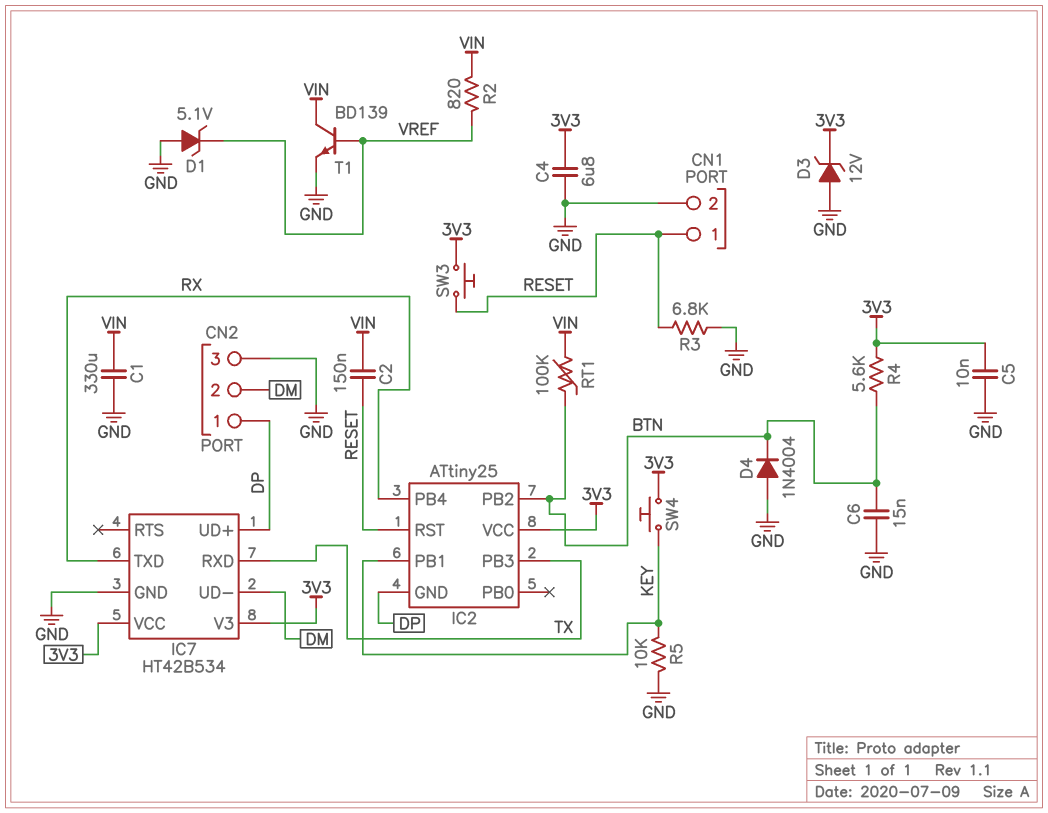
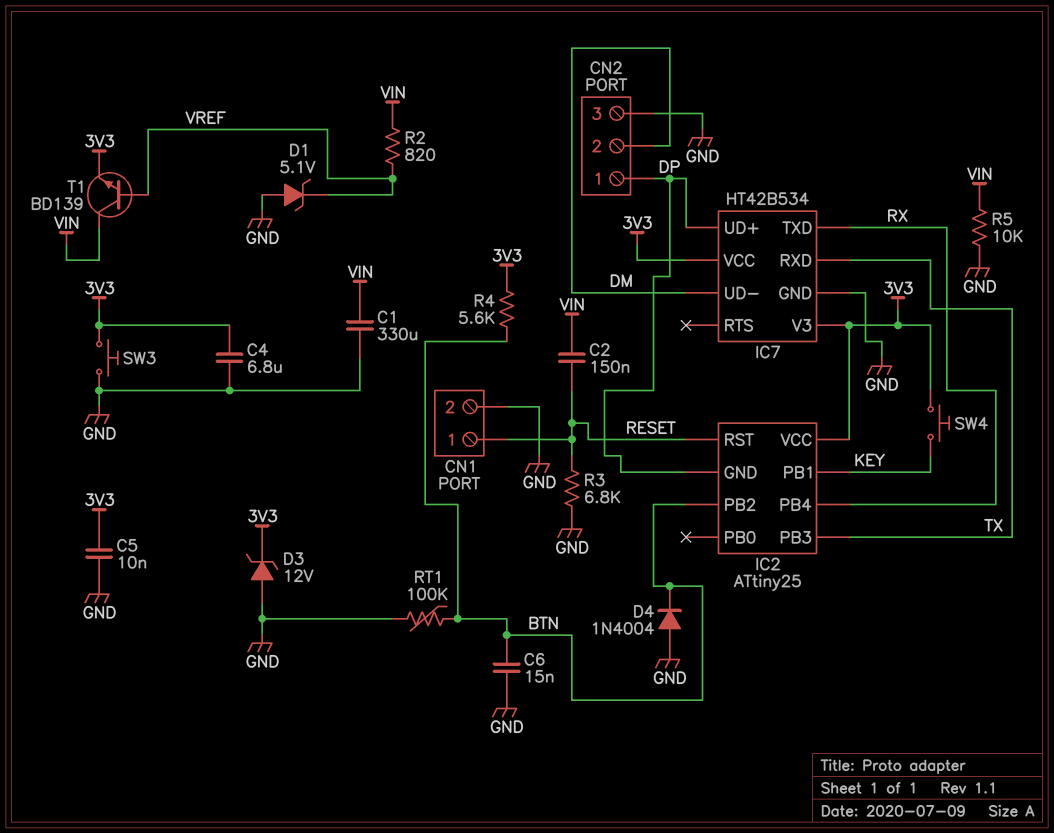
R5: 10k (GND, KEY) -> 10k (GND, VIN)
RT1: 100k (BTN, VIN) -> 100k (BTN, GND)
SW3: button (3V3, RESET) -> button (3V3, GND)
T1: NPN BD139 (B VREF, C VIN, E GND) -> NPN BD139 (B VREF, C VIN, E 3V3)

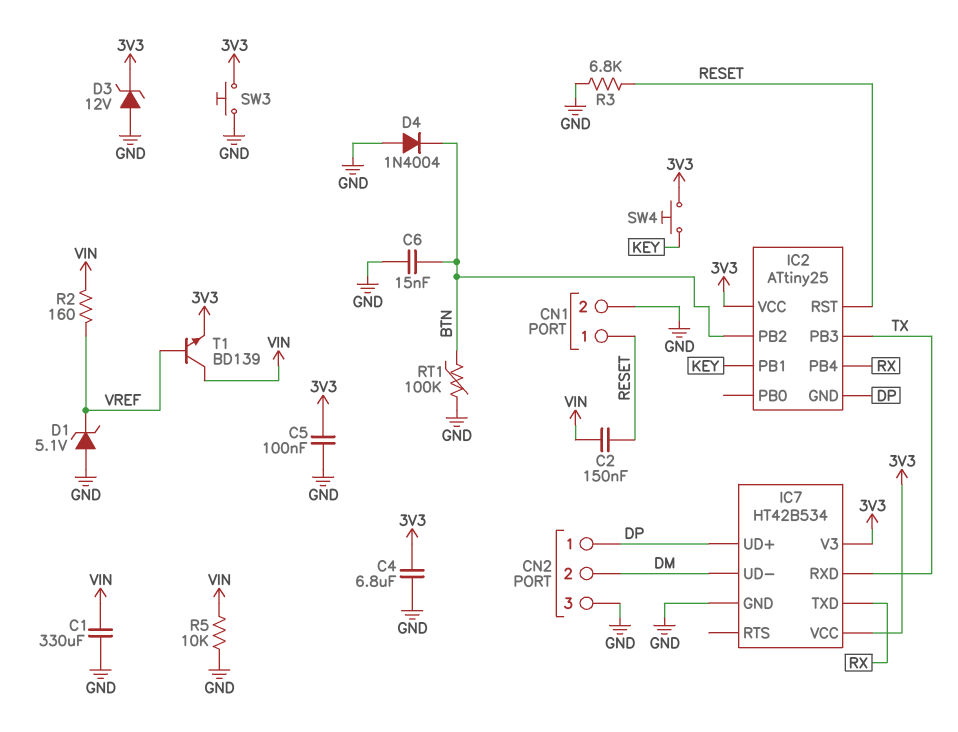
C5: 10nF (3V3, GND) -> 100nF (3V3, GND)
R2: 820 (VIN, VREF) -> 160 (VIN, VREF)
R4: 5.6k (3V3, BTN) -> none

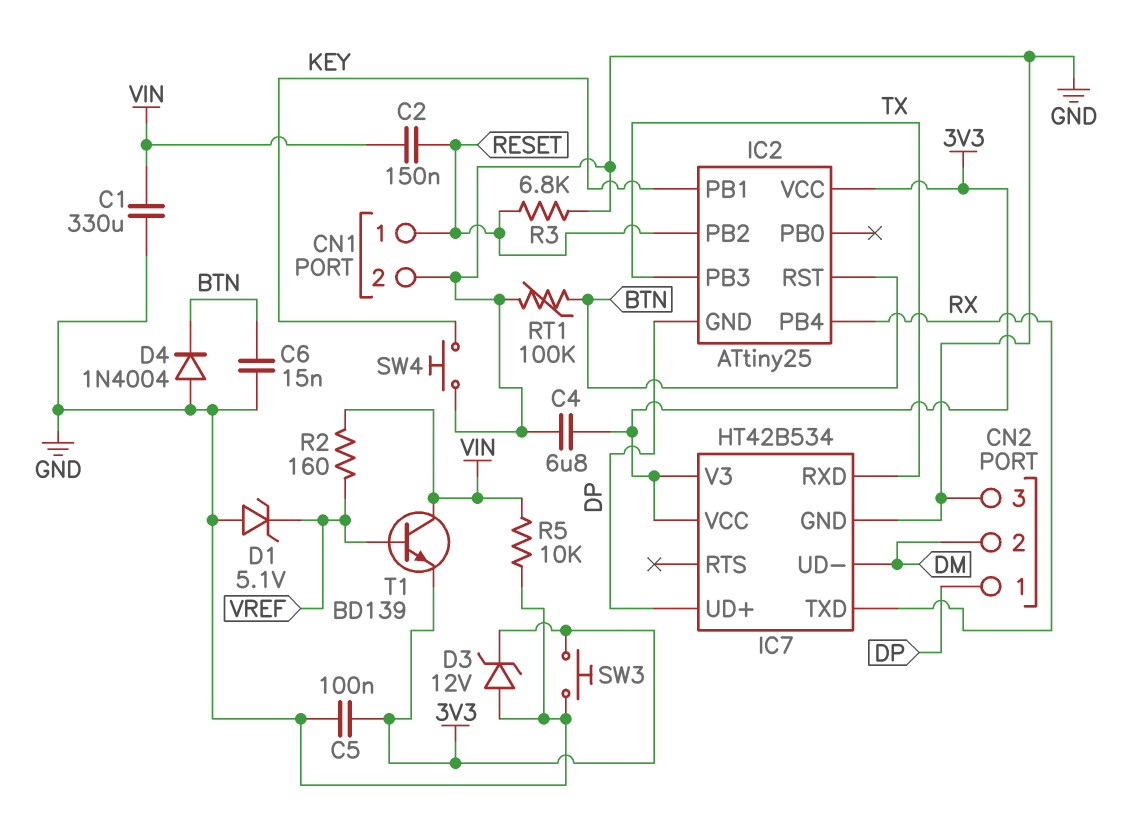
IC2 pin PB2: BTN -> RESET
IC2 pin RST: RESET -> BTN
SW4: button (3V3, KEY) -> button (GND, KEY)

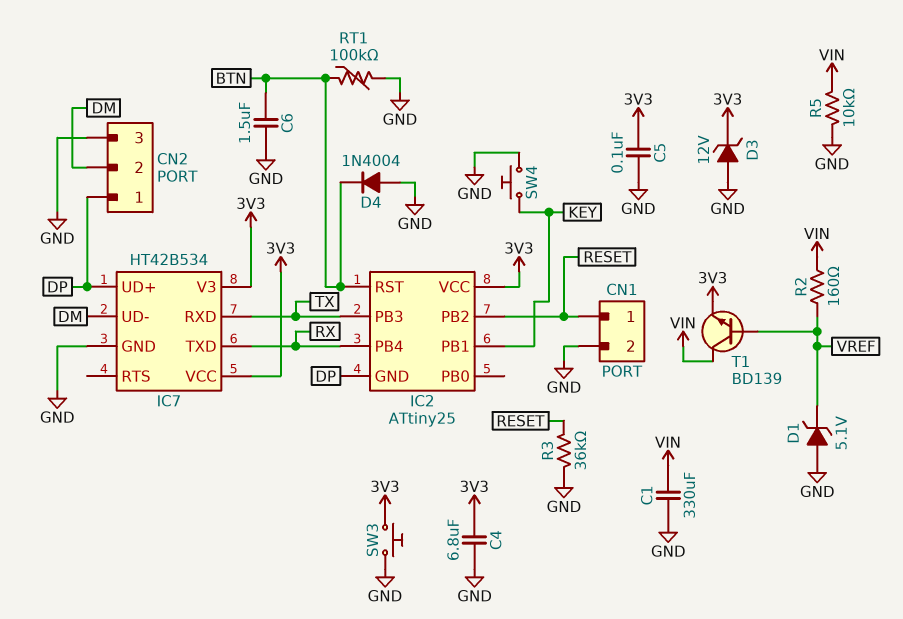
C2: 150nF (RESET, VIN) -> none
C6: 15nF (BTN, GND) -> 1.5uF (BTN, GND)
R3: 6.8k (GND, RESET) -> 36k (GND, RESET)

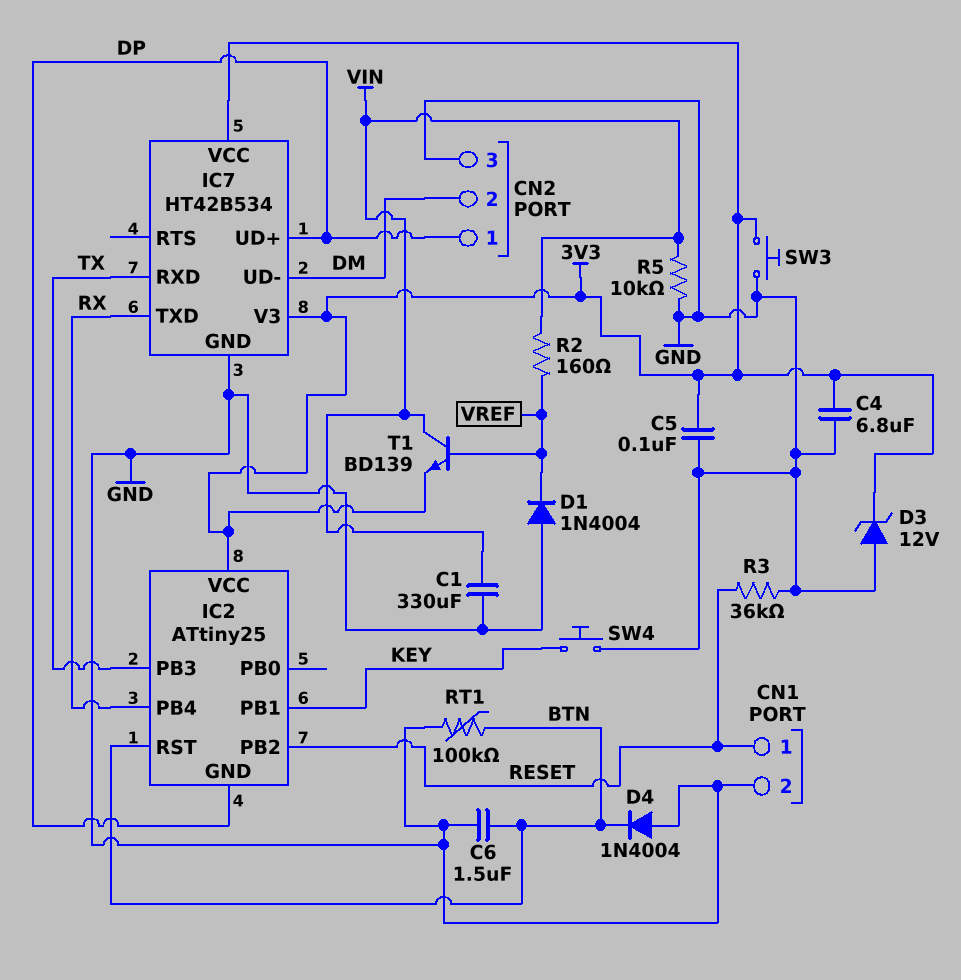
D1: zener 5.1V (A GND, K VREF) -> diode 1N4004 (A GND, K VREF)

